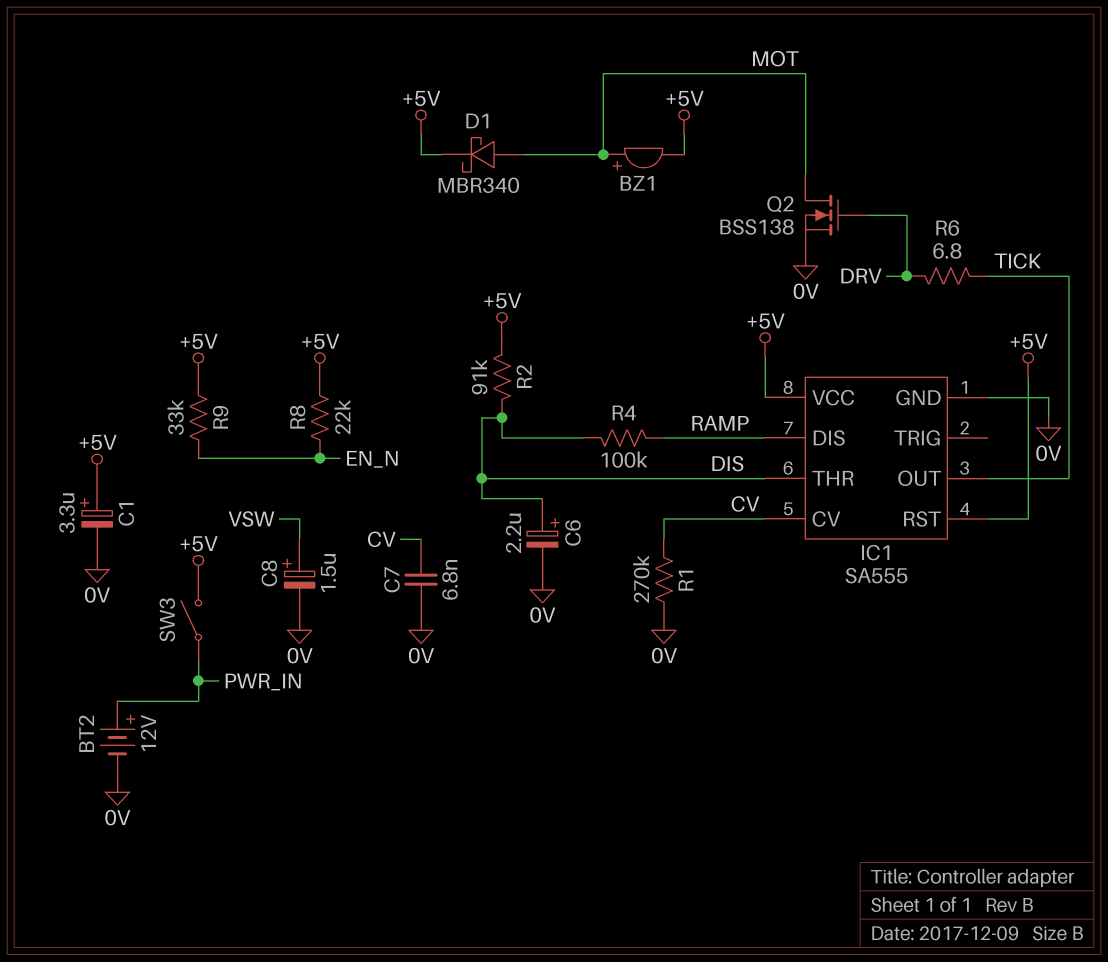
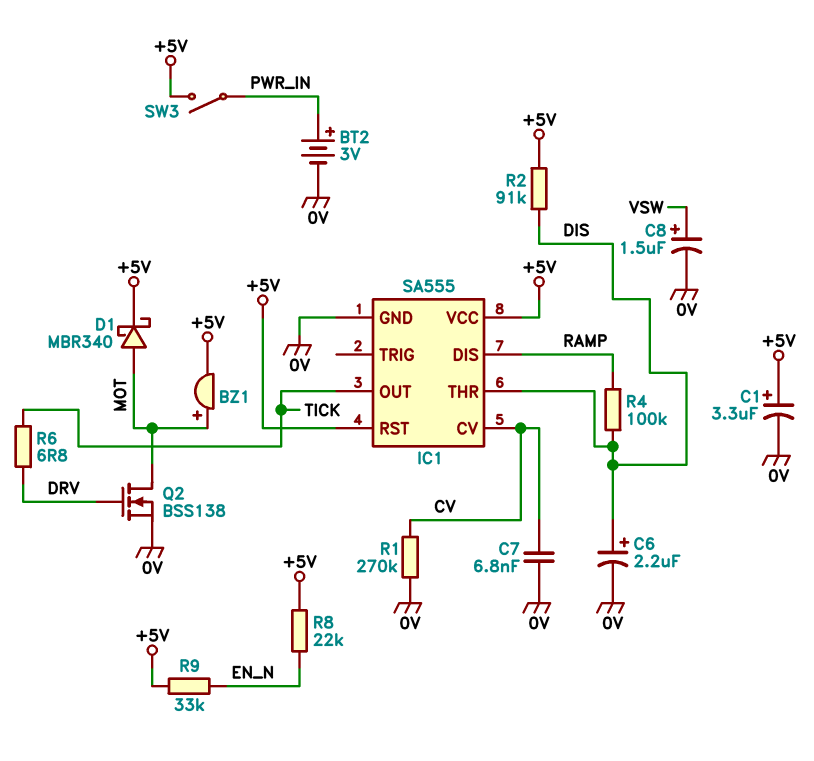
BT2: 12V (plus PWR_IN, minus 0V) -> 3V (plus PWR_IN, minus 0V)

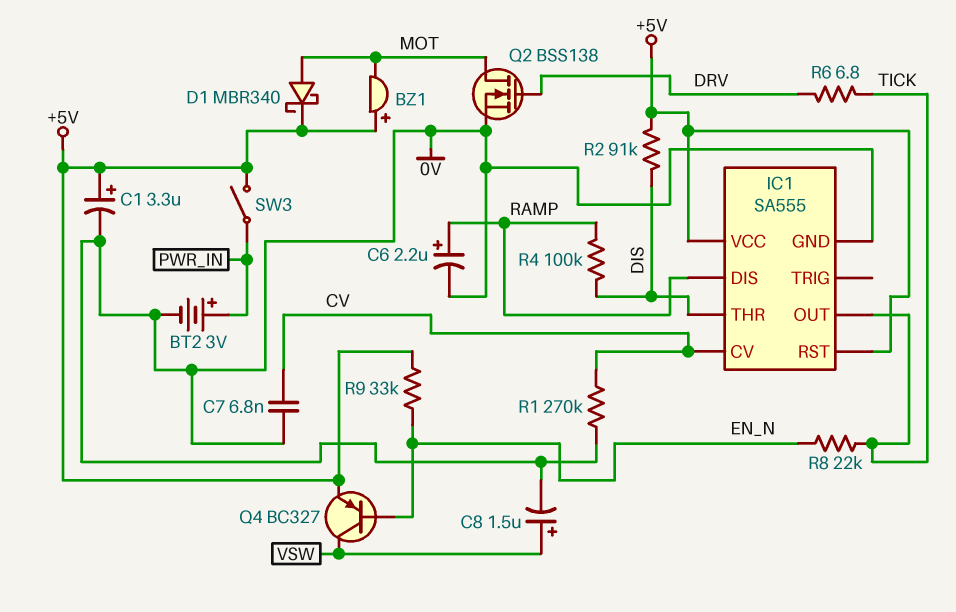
BZ1: buzzer (plus MOT, minus +5V) -> buzzer (plus +5V, minus MOT)
C6: 2.2uF (plus DIS, minus 0V) -> 2.2uF (plus RAMP, minus 0V)
Q4: none -> PNP BC327 (B EN_N, C VSW, E +5V)
R8: 22k (+5V, EN_N) -> 22k (EN_N, TICK)

